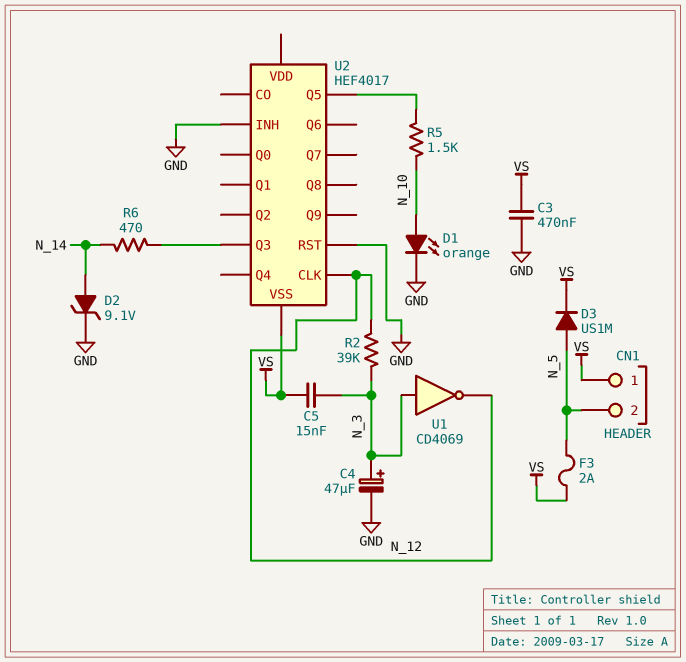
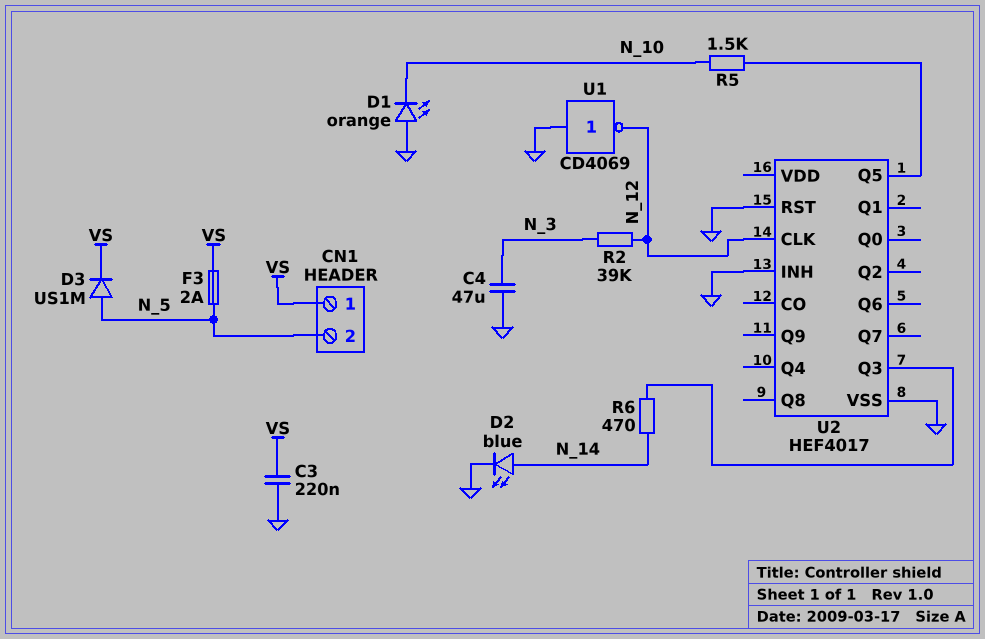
C3: 470nF (GND, VS) -> 220nF (GND, VS)
C4: 47uF (plus N_3, minus GND) -> 47uF (GND, N_3)
C5: 15nF (N_3, VS) -> none
D1: LED orange (A N_10, K GND) -> LED orange (A GND, K N_10)
D2: zener 9.1V (A N_14, K GND) -> LED blue (A N_14, K GND)
U1: NOT CD4069 (in N_3, out N_12) -> NOT CD4069 (in GND, out N_12)
U2 pin VSS: VS -> GND

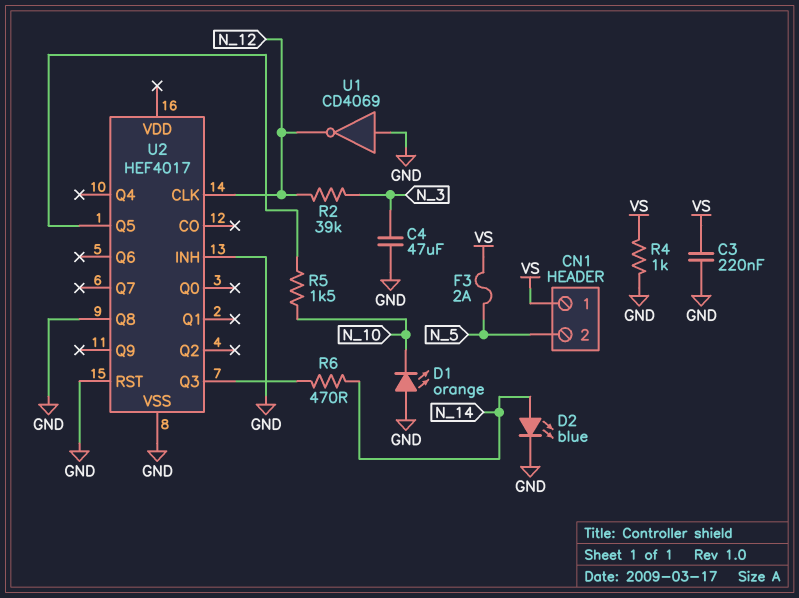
D3: diode US1M (A N_5, K VS) -> none
R4: none -> 1k (GND, VS)
U2 pin Q8: none -> GND

